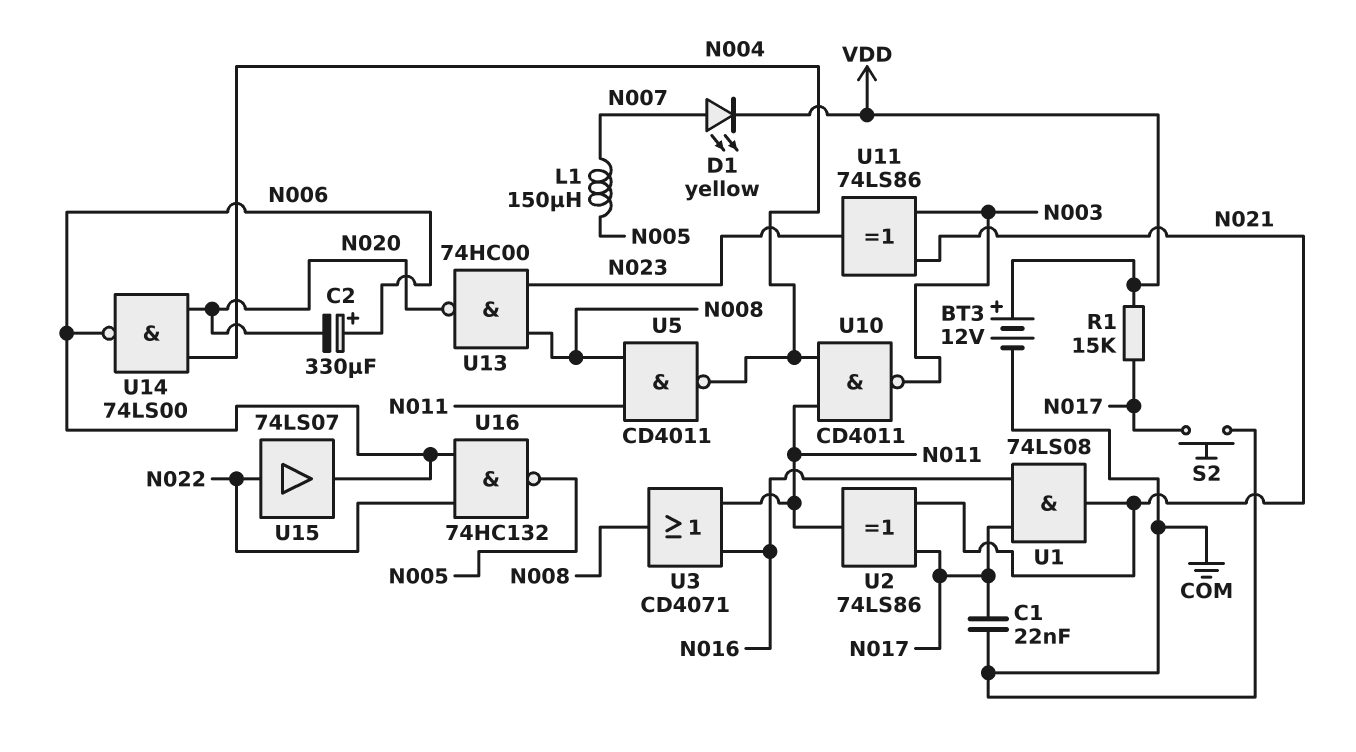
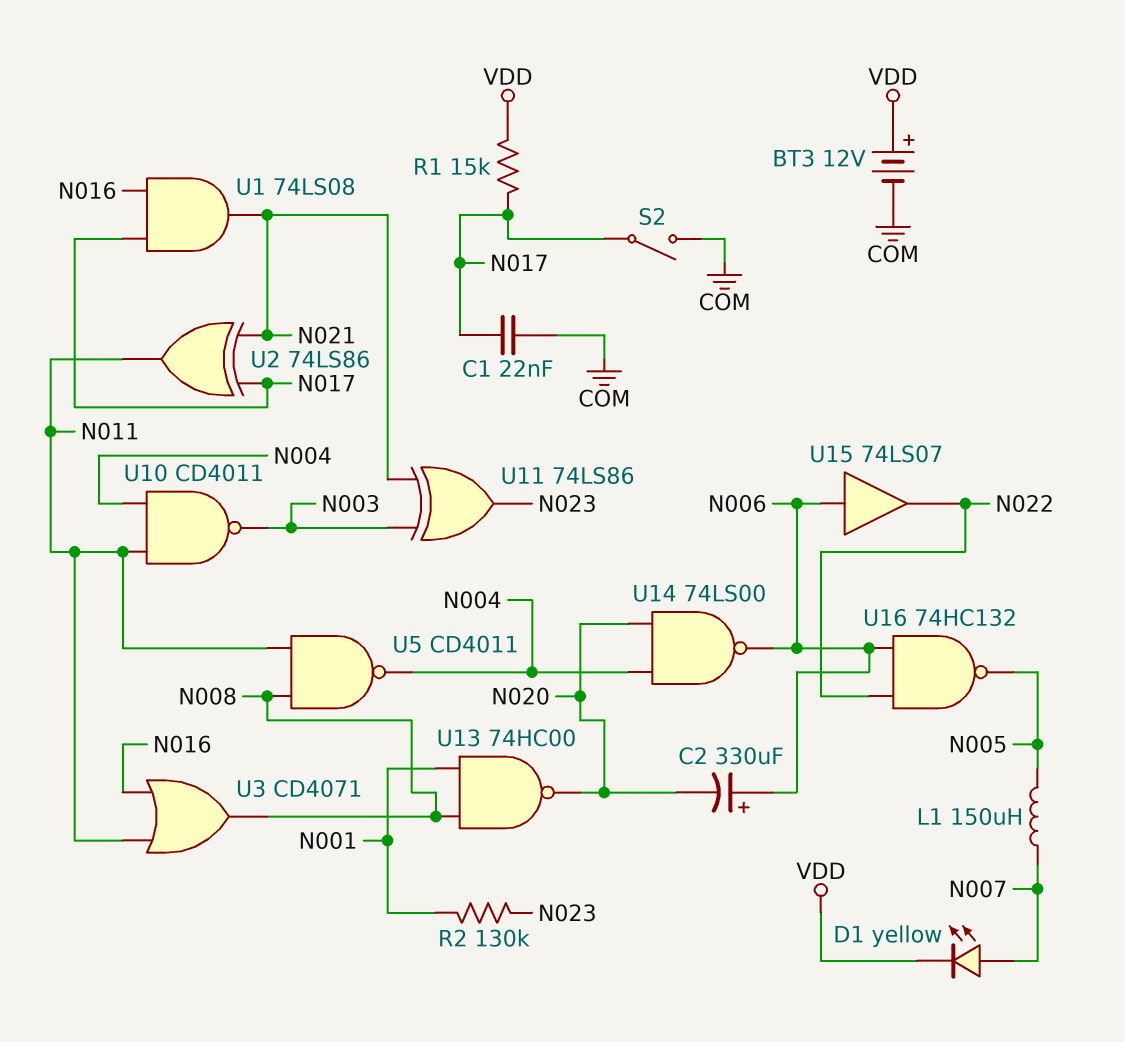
R2: none -> 130k (N001, N023)
S2: button (COM, N017) -> switch (COM, N017)
U13: NAND 74HC00 (in N008, in N023, out N020) -> NAND 74HC00 (in N001, in N008, out N020)
U15: buffer 74LS07 (in N022, out N006) -> buffer 74LS07 (in N006, out N022)

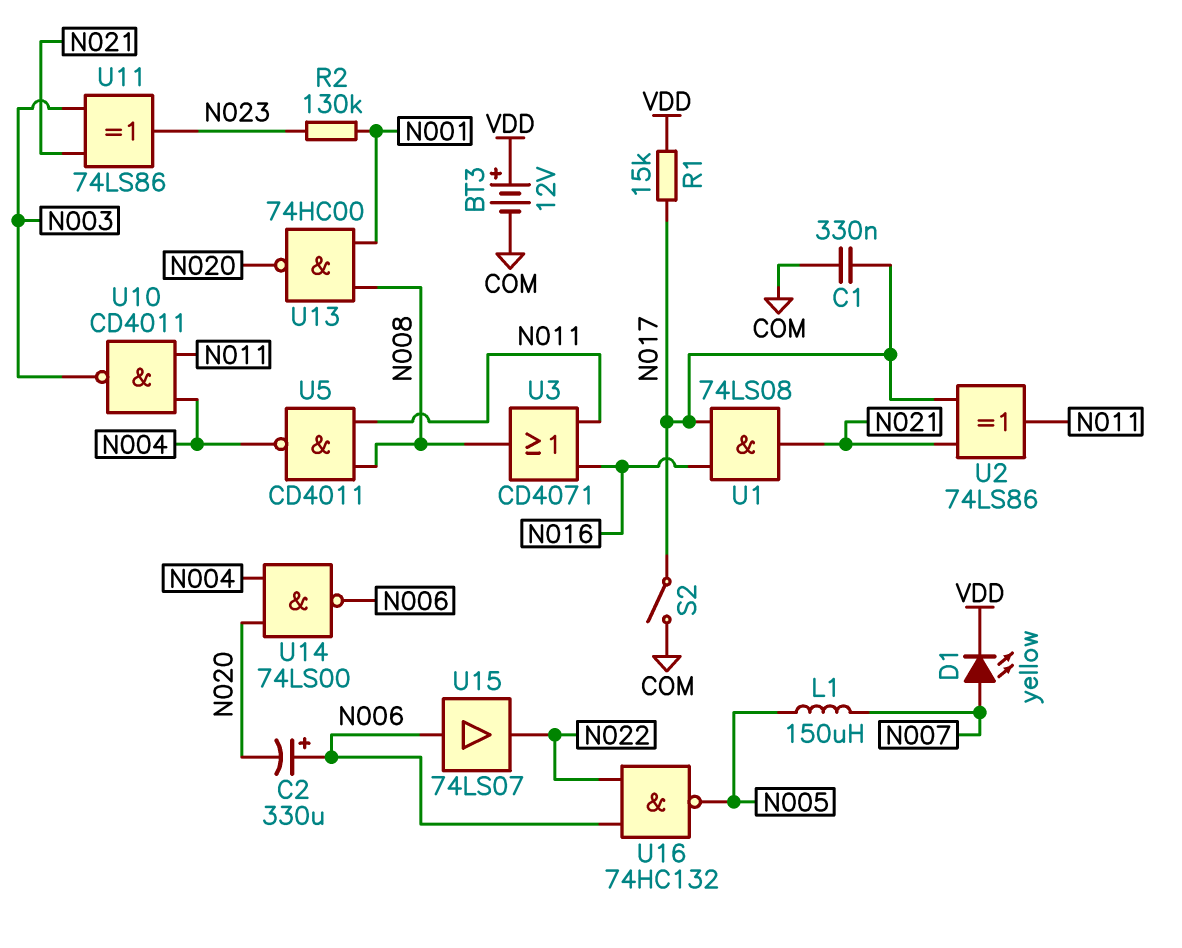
C1: 22nF (COM, N017) -> 330nF (COM, N017)

